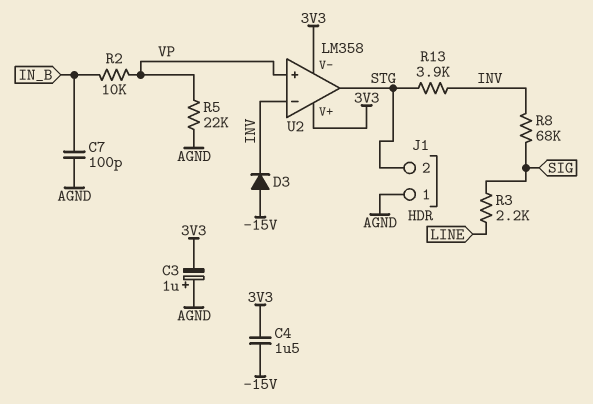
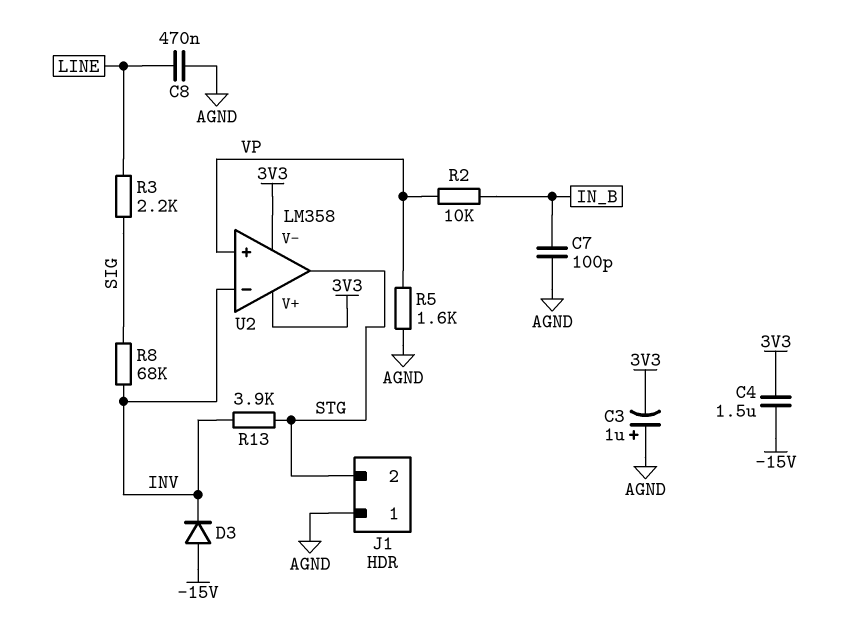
C8: none -> 470nF (AGND, LINE)
R5: 22k (AGND, VP) -> 1.6k (AGND, VP)

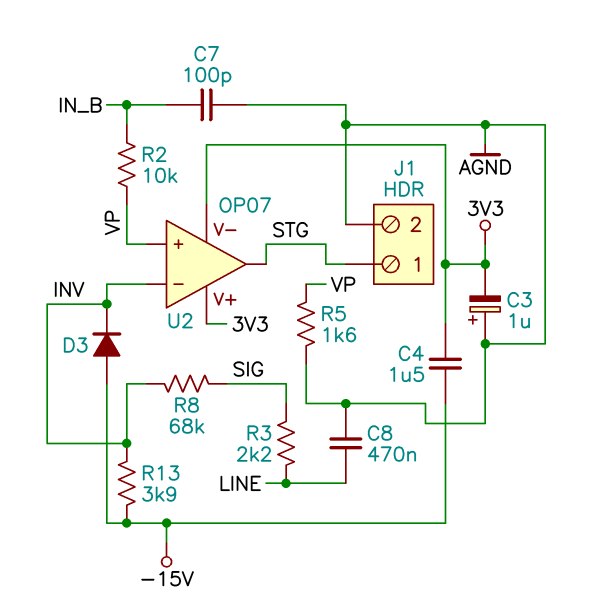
J1 pin 1: AGND -> STG
J1 pin 2: STG -> AGND
R13: 3.9k (INV, STG) -> 3.9k (-15V, INV)
U2: LM358 -> OP07

